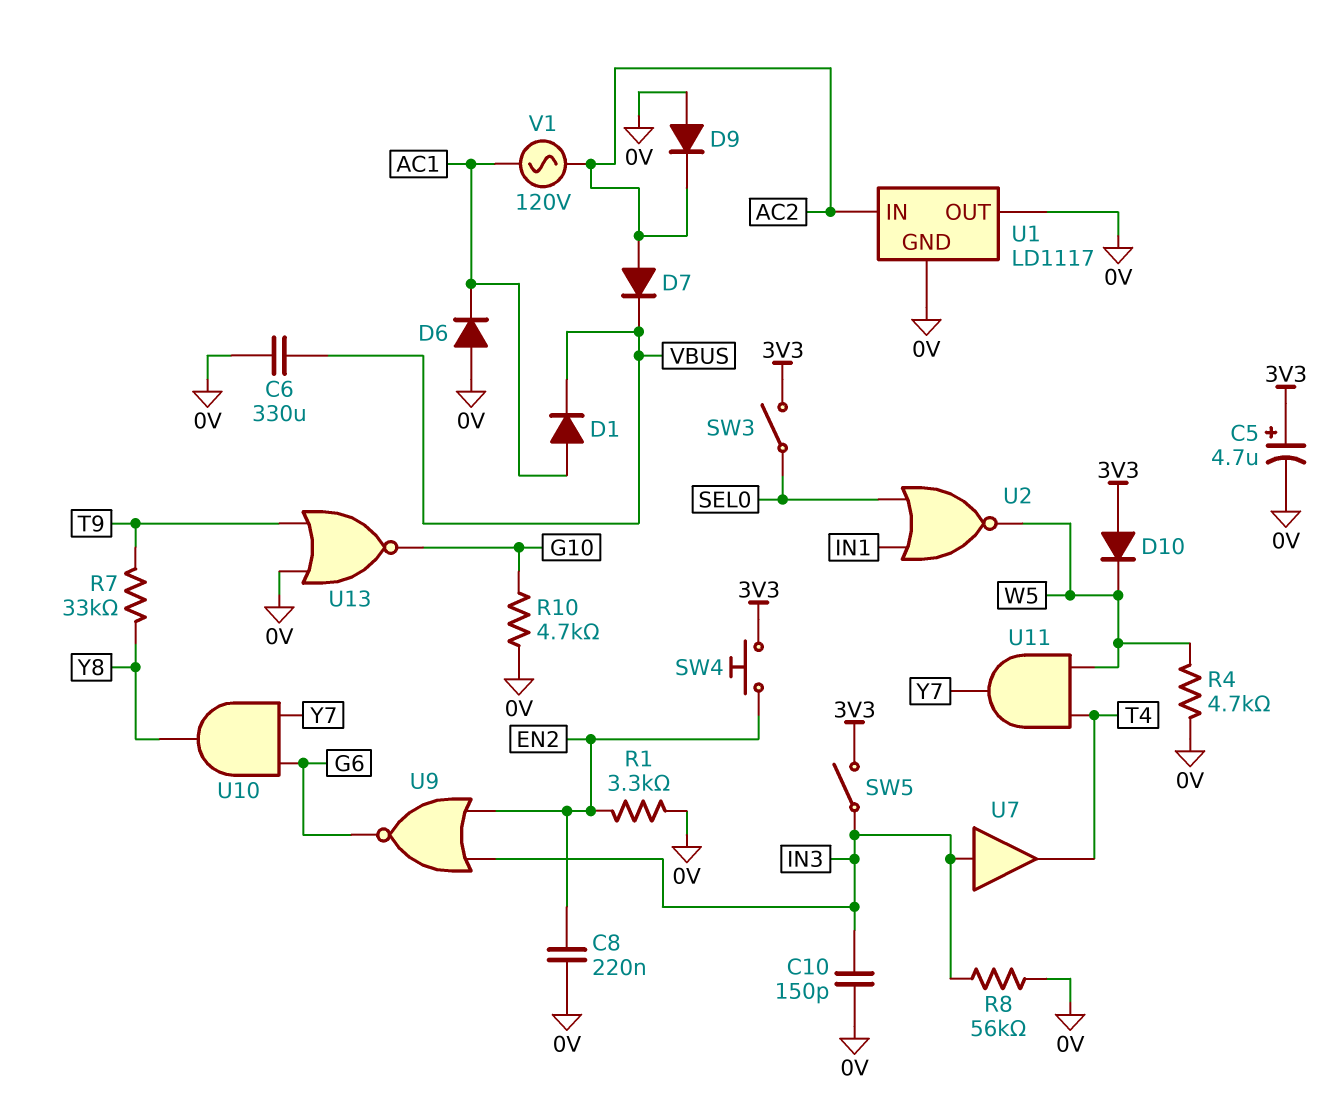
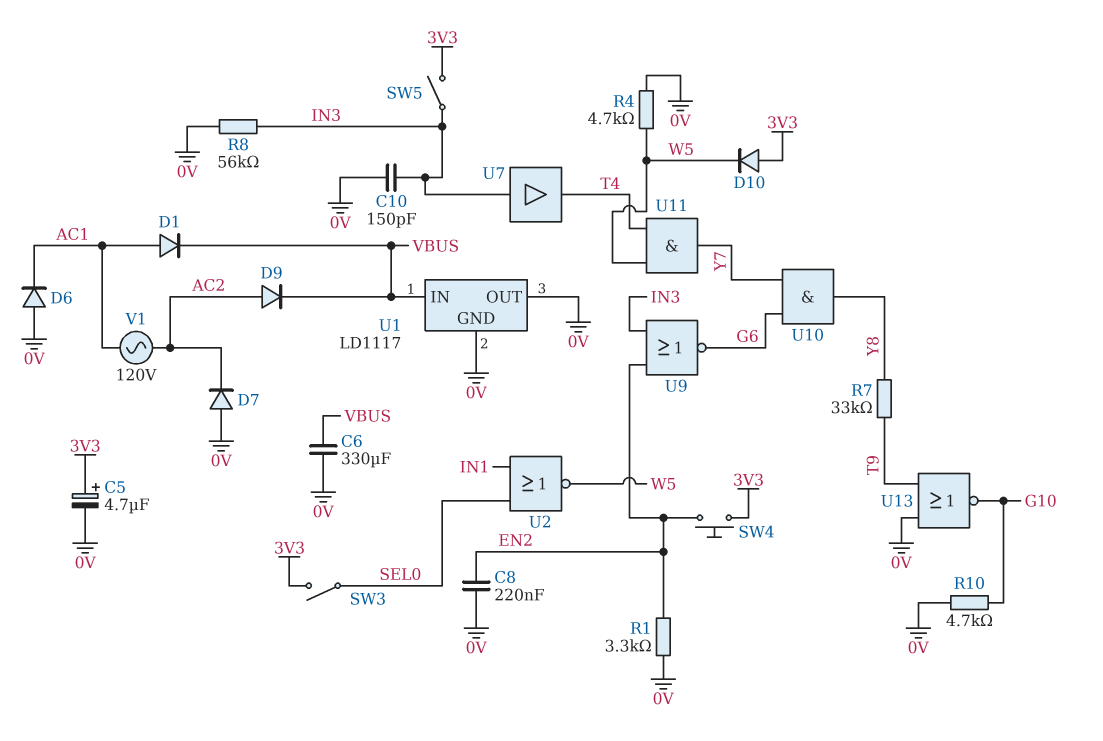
D7: diode (A AC2, K VBUS) -> diode (A 0V, K AC2)
D9: diode (A 0V, K AC2) -> diode (A AC2, K VBUS)
U1 pin IN: AC2 -> VBUS

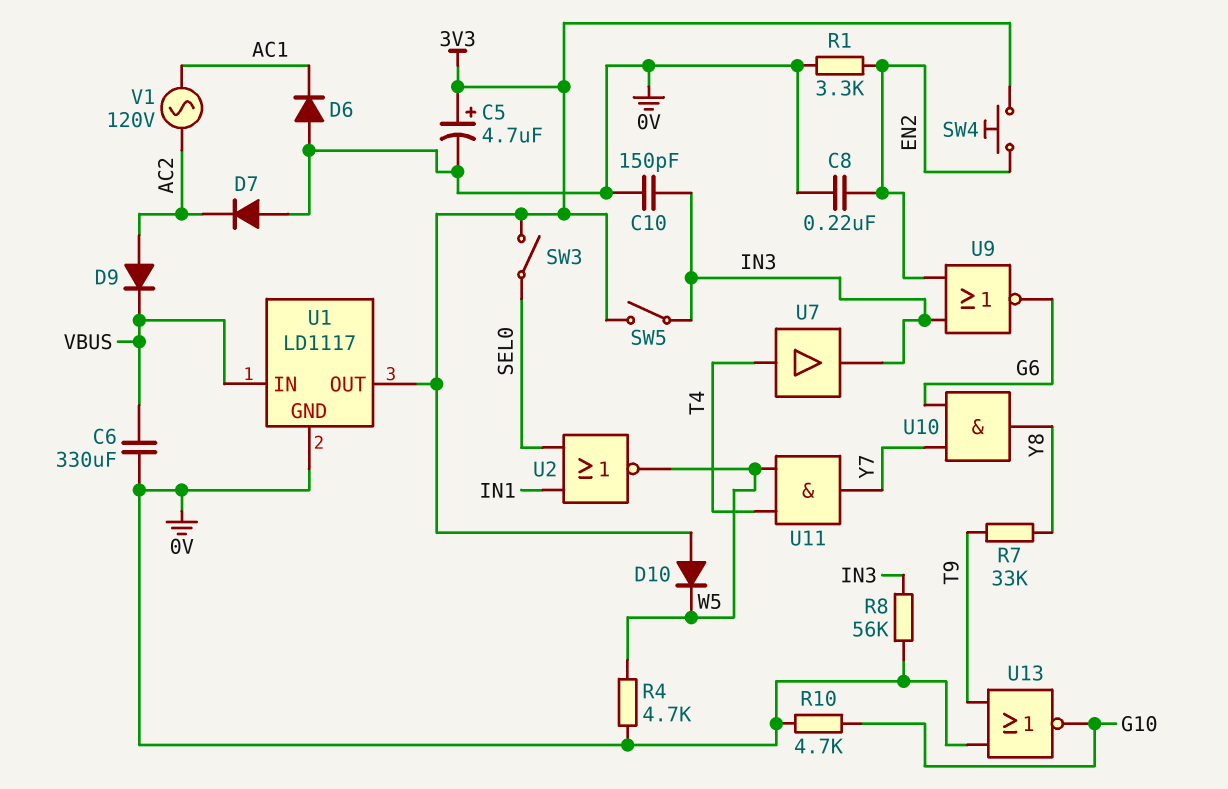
D1: diode (A AC1, K VBUS) -> none
U1 pin OUT: 0V -> 3V3
U7: buffer (in IN3, out T4) -> buffer (in T4, out IN3)

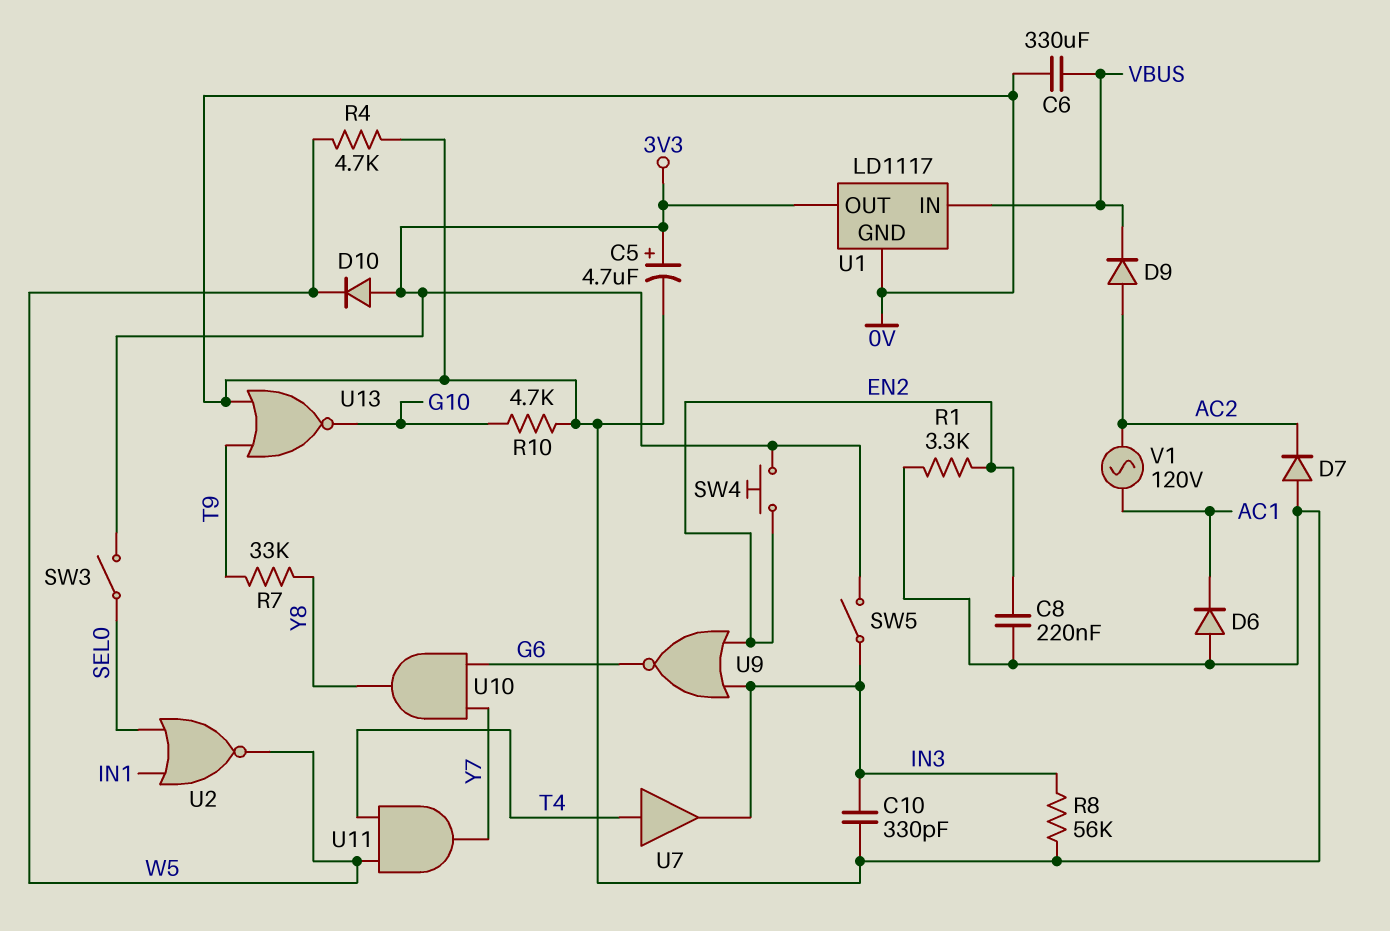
C10: 150pF (0V, IN3) -> 330pF (0V, IN3)

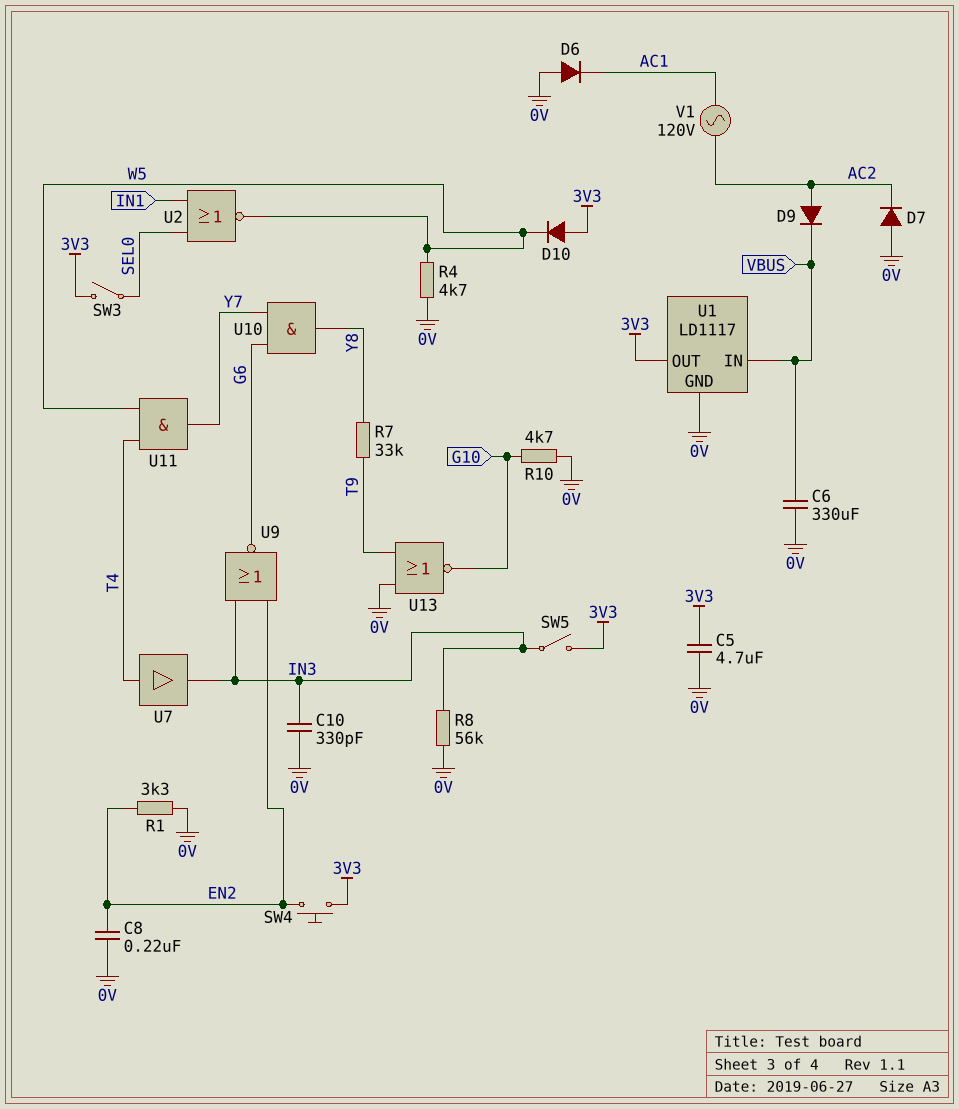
C5: 4.7uF (plus 3V3, minus 0V) -> 4.7uF (0V, 3V3)

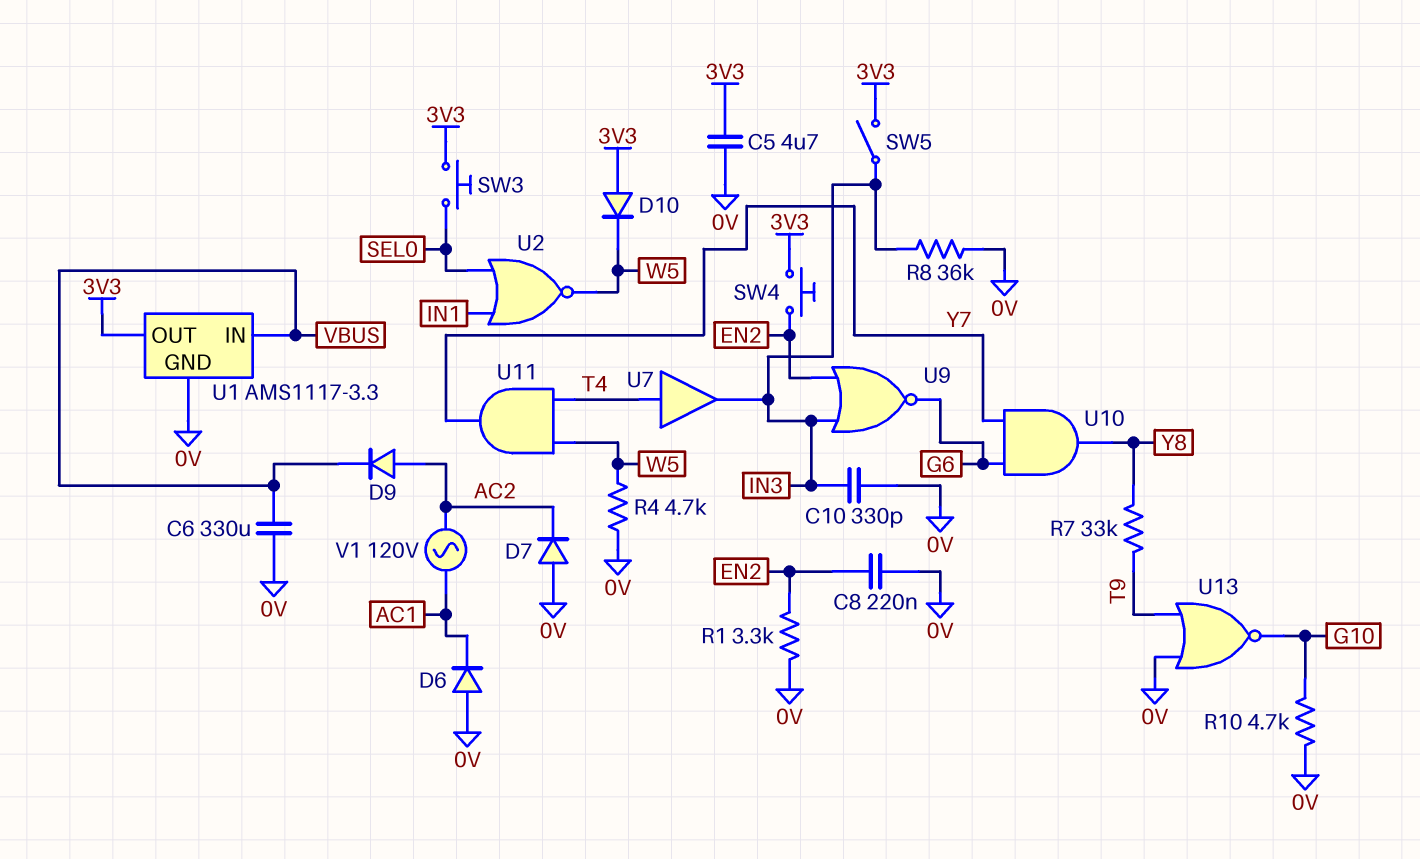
R8: 56k (0V, IN3) -> 36k (0V, IN3)
SW3: switch (3V3, SEL0) -> button (3V3, SEL0)
U1: LD1117 -> AMS1117-3.3

